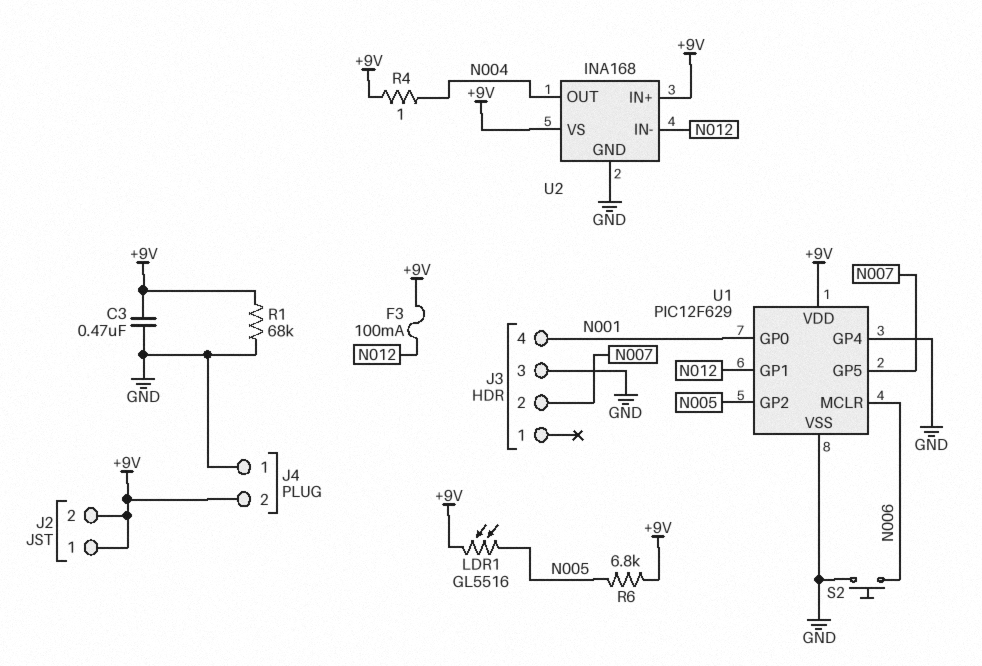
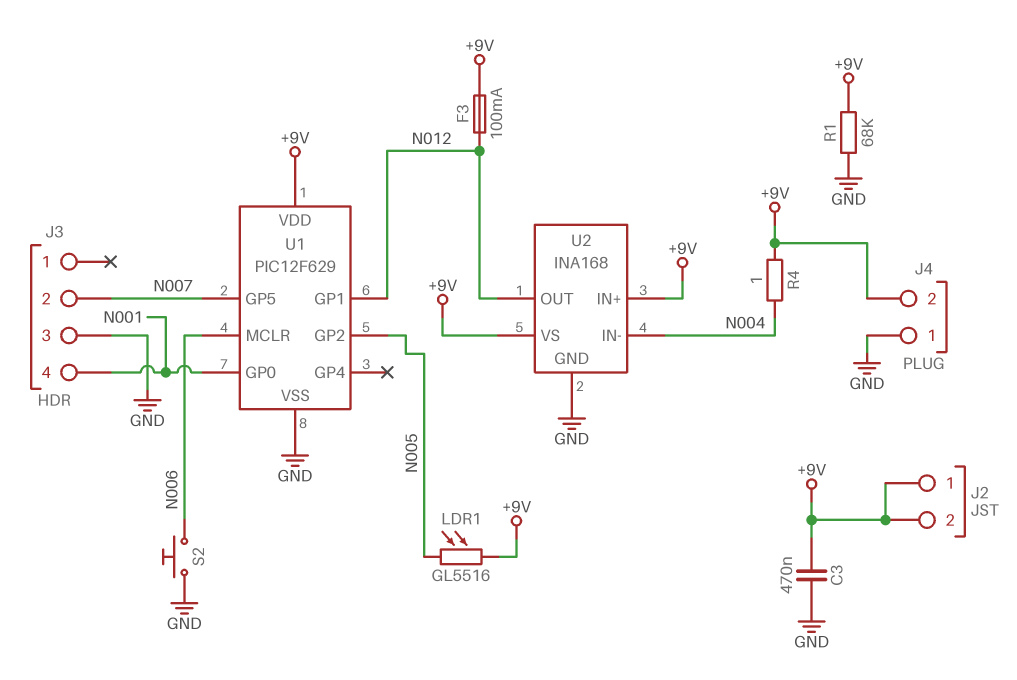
R6: 6.8k (+9V, N005) -> none
U1 pin GP4: GND -> none
U2 pin IN-: N012 -> N004
U2 pin OUT: N004 -> N012

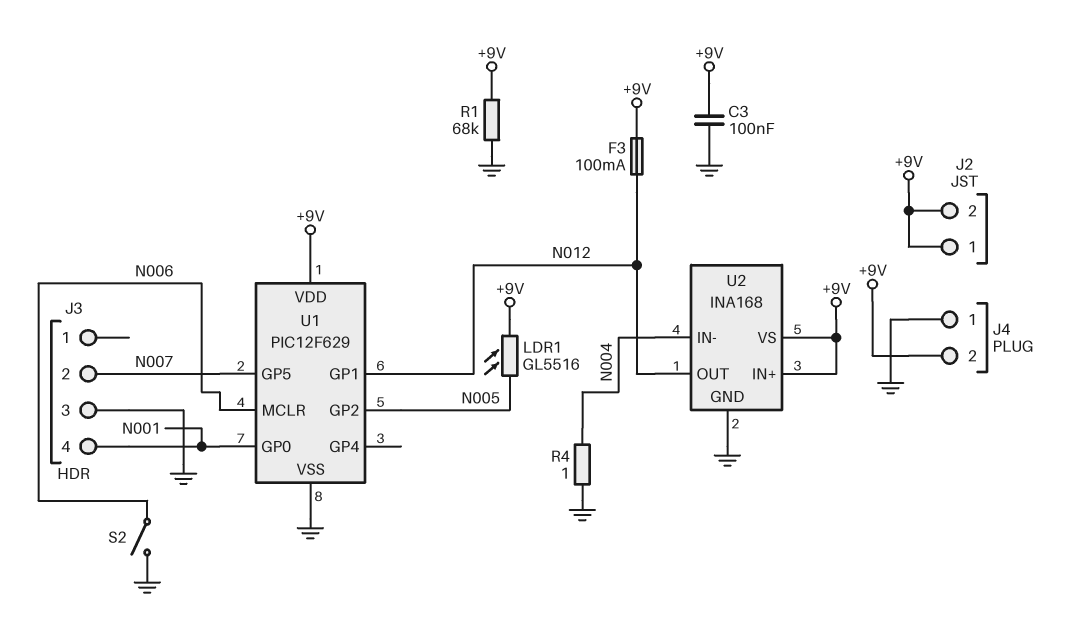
C3: 470nF (+9V, GND) -> 100nF (+9V, GND)
R4: 1 (+9V, N004) -> 1 (GND, N004)
S2: button (GND, N006) -> switch (GND, N006)

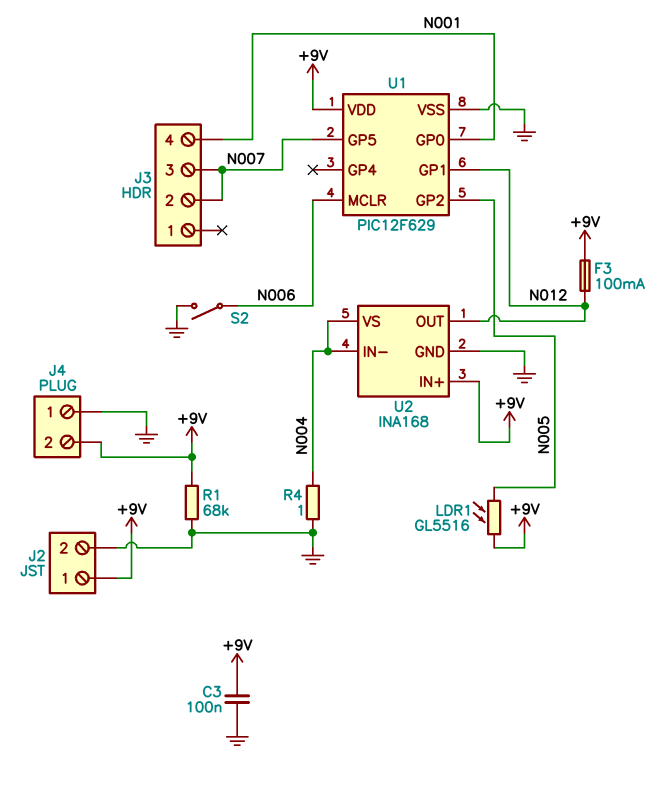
J2 pin 2: +9V -> GND
J3 pin 3: GND -> N007
U2 pin VS: +9V -> N004

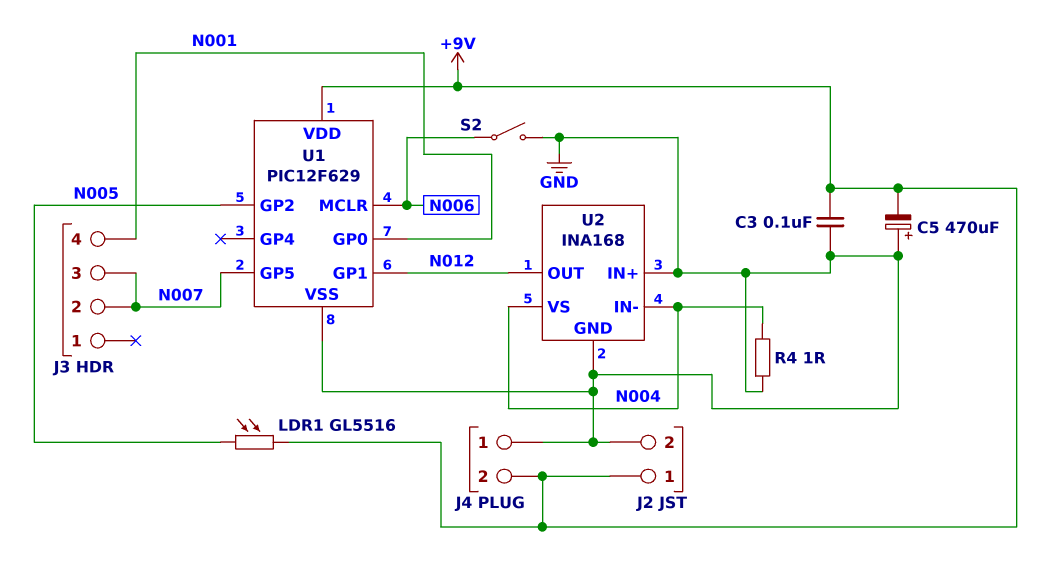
C5: none -> 470uF (plus GND, minus +9V)
F3: 100mA (+9V, N012) -> none
R1: 68k (+9V, GND) -> none
U2 pin IN+: +9V -> GND

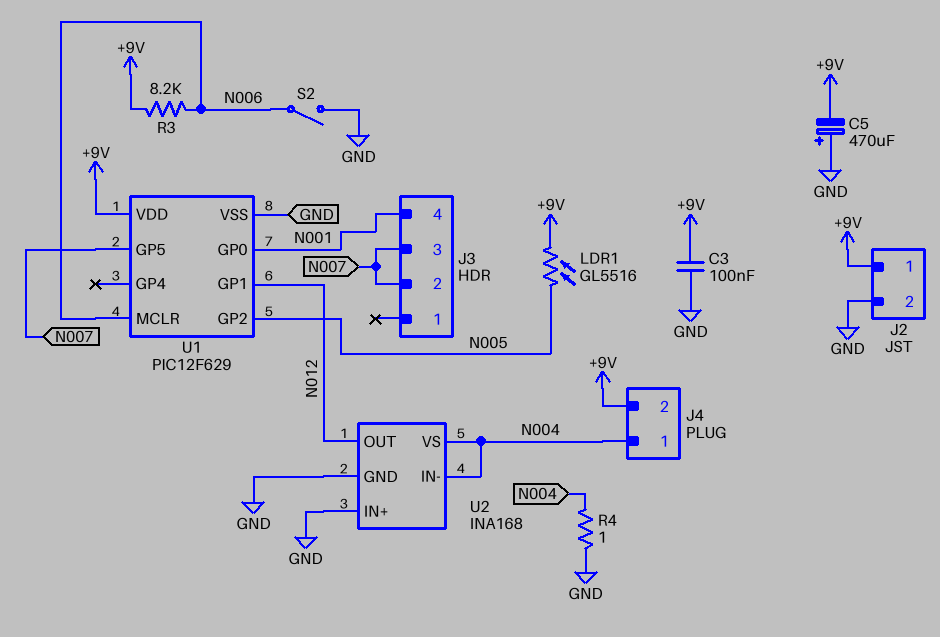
J4 pin 1: GND -> N004
R3: none -> 8.2k (+9V, N006)

